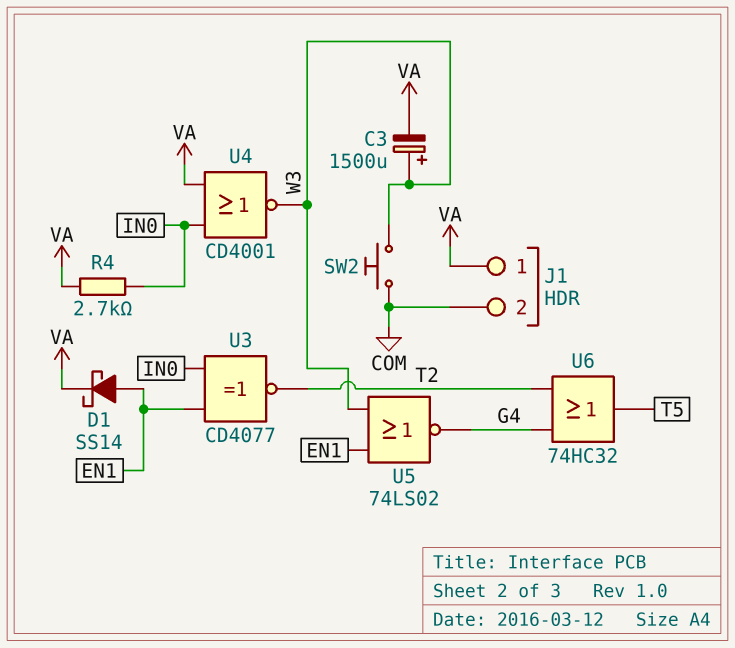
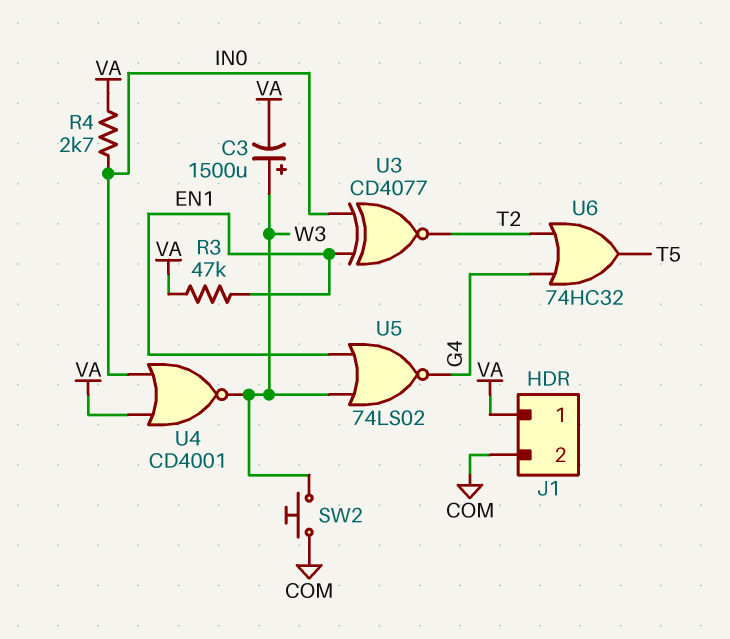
D1: schottky SS14 (A EN1, K VA) -> none
R3: none -> 47k (EN1, VA)

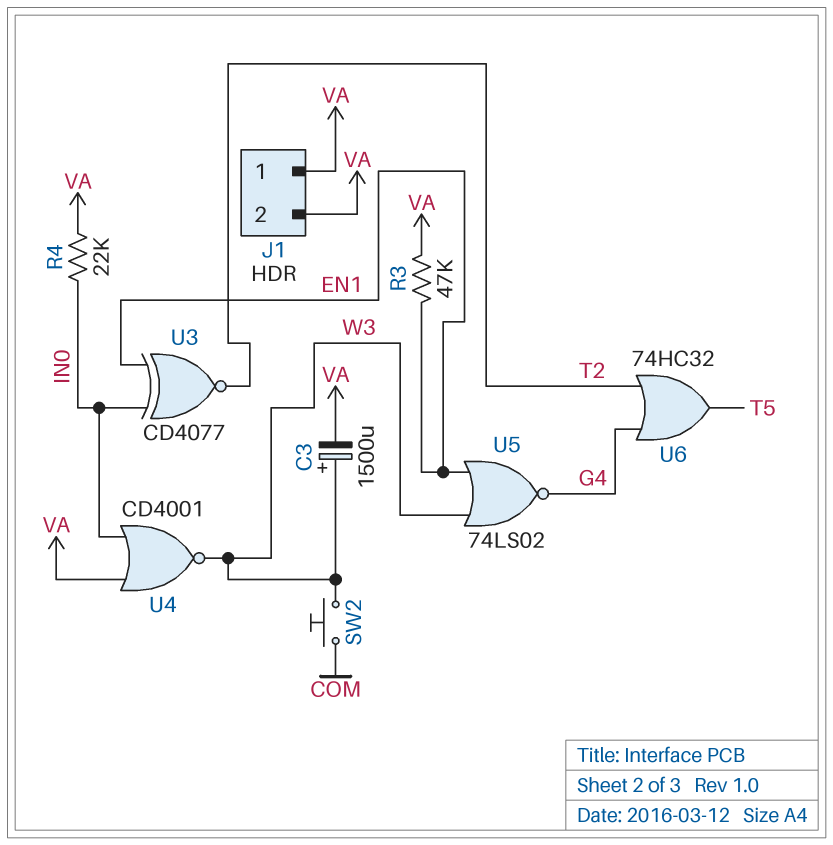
J1 pin 2: COM -> VA
R4: 2.7k (IN0, VA) -> 22k (IN0, VA)

